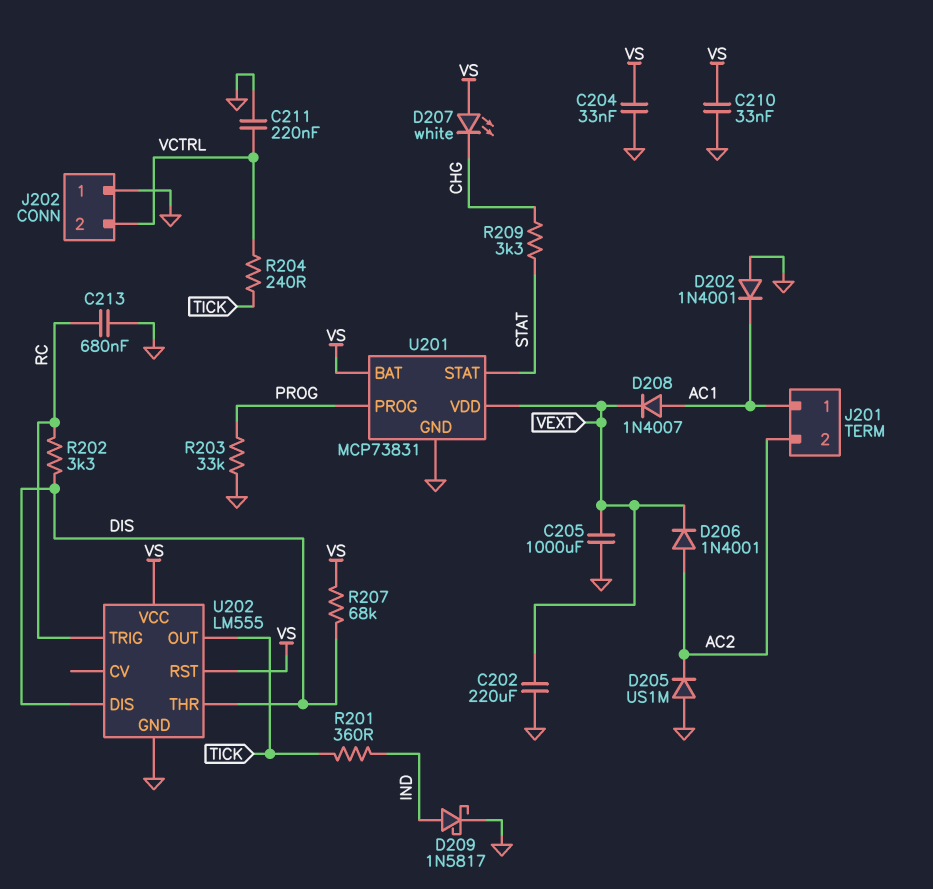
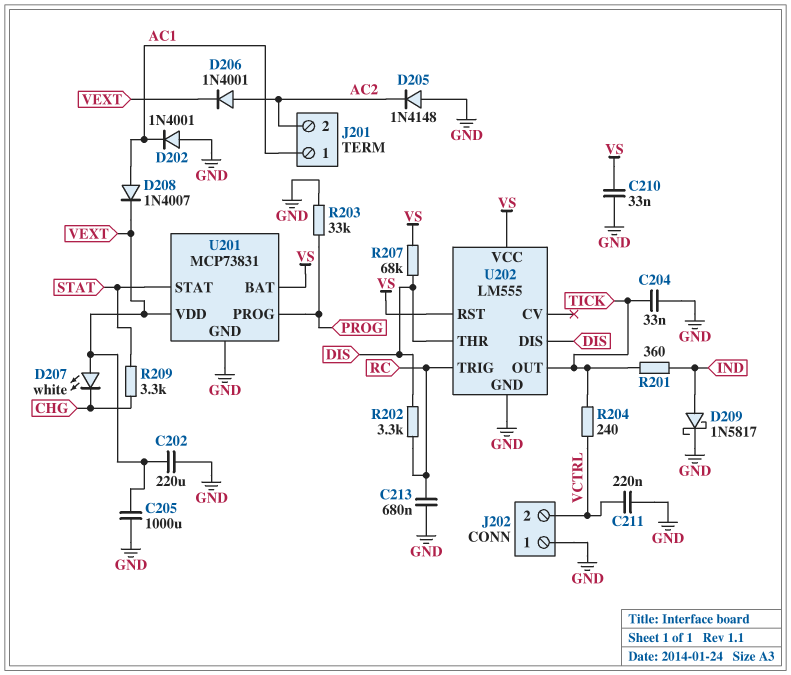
C204: 33nF (GND, VS) -> 33nF (GND, TICK)
D205: diode US1M (A GND, K AC2) -> diode 1N4148 (A GND, K AC2)
D207: LED white (A VS, K CHG) -> LED white (A VEXT, K CHG)

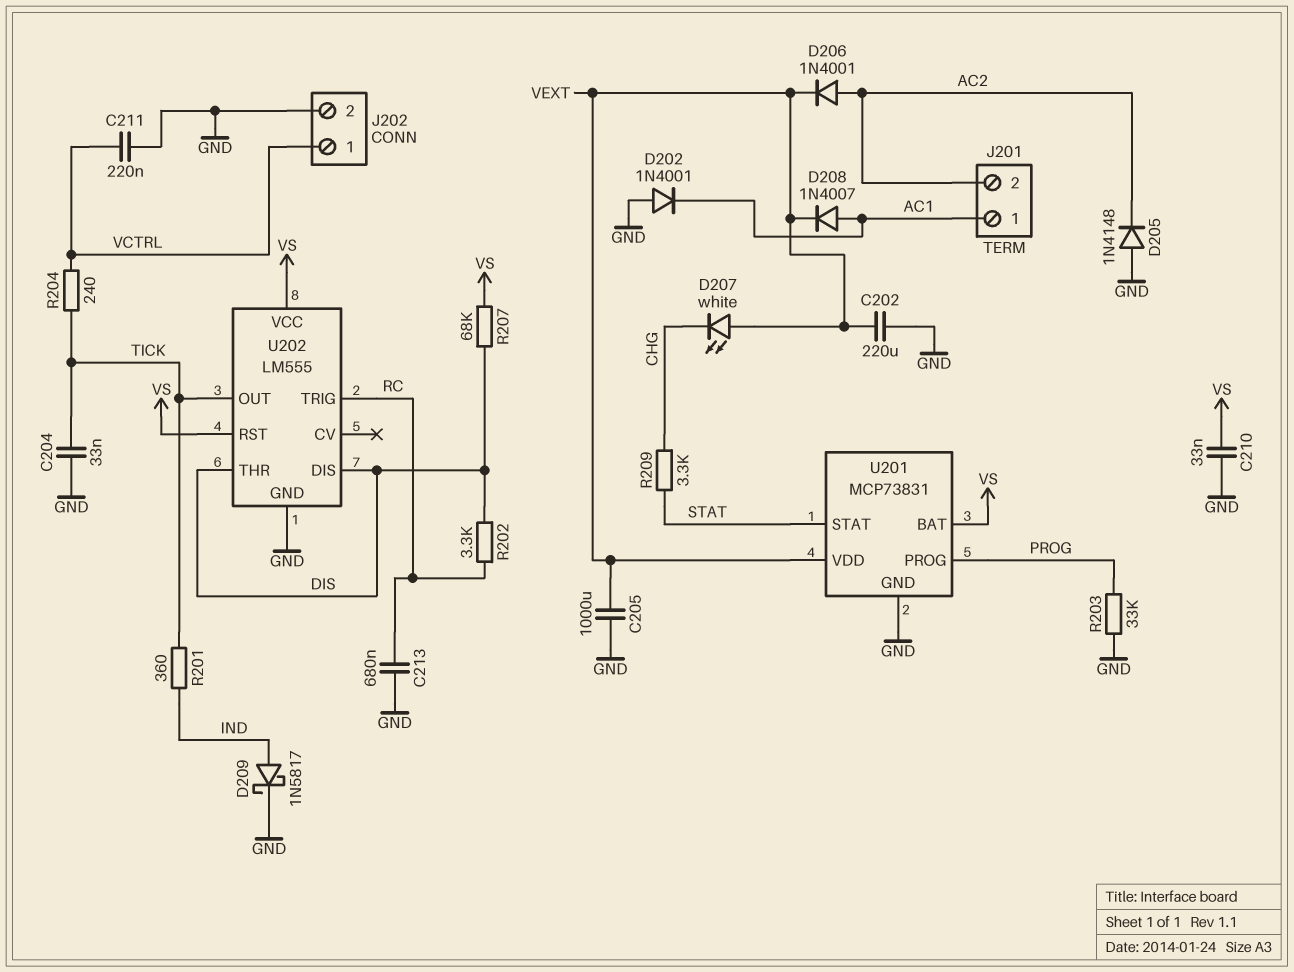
J202 pin 1: GND -> VCTRL
J202 pin 2: VCTRL -> GND

